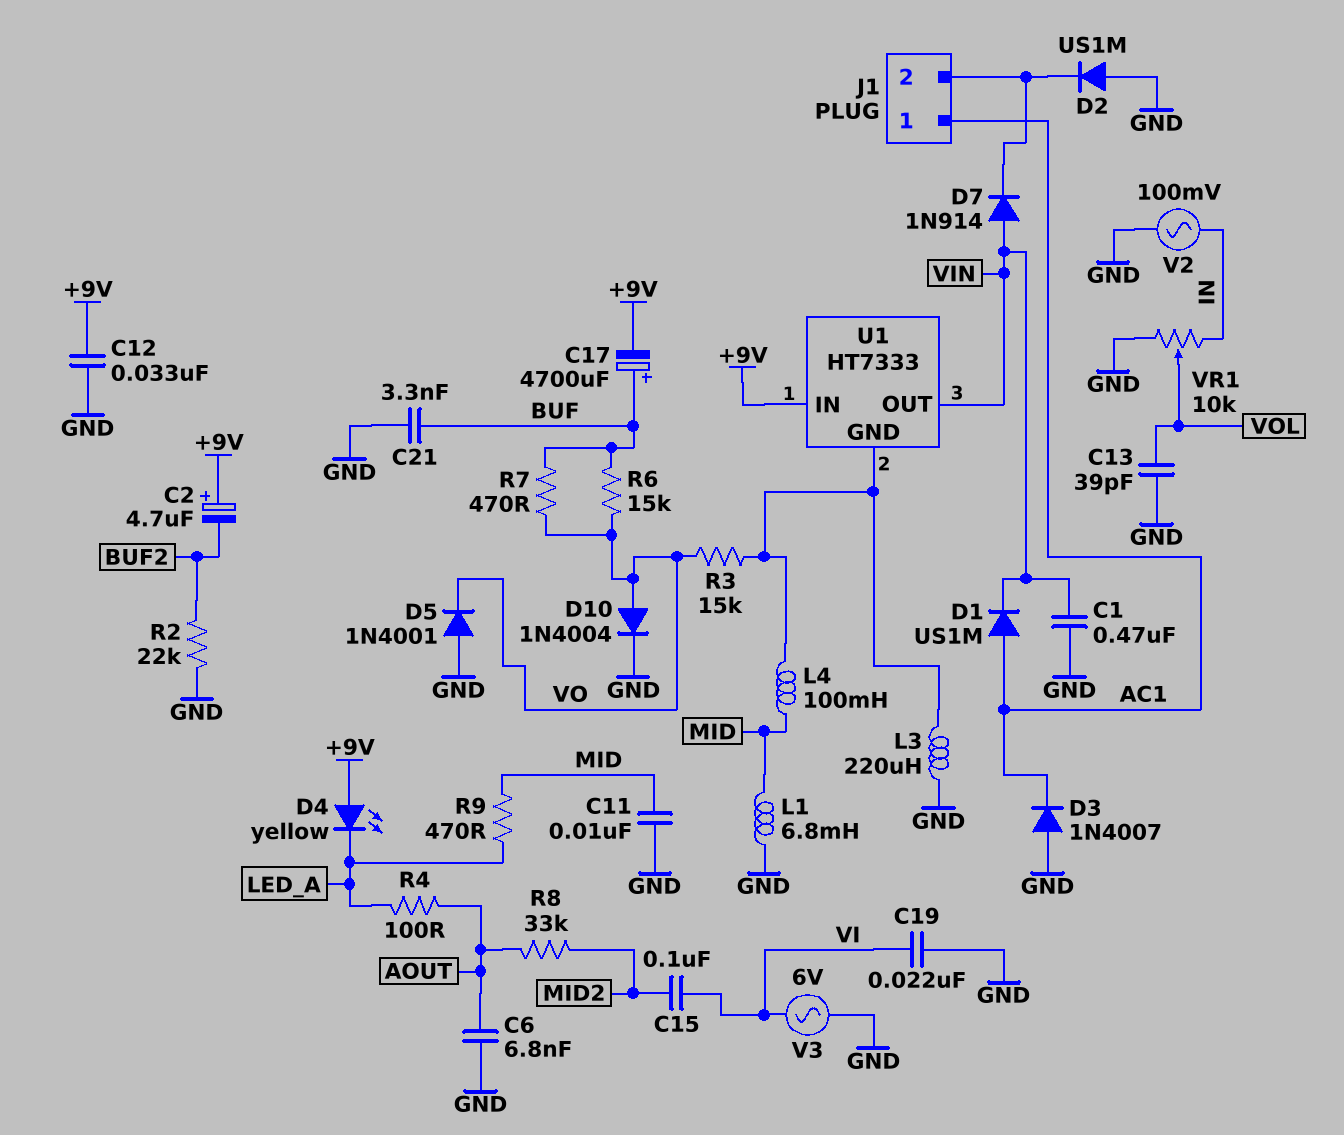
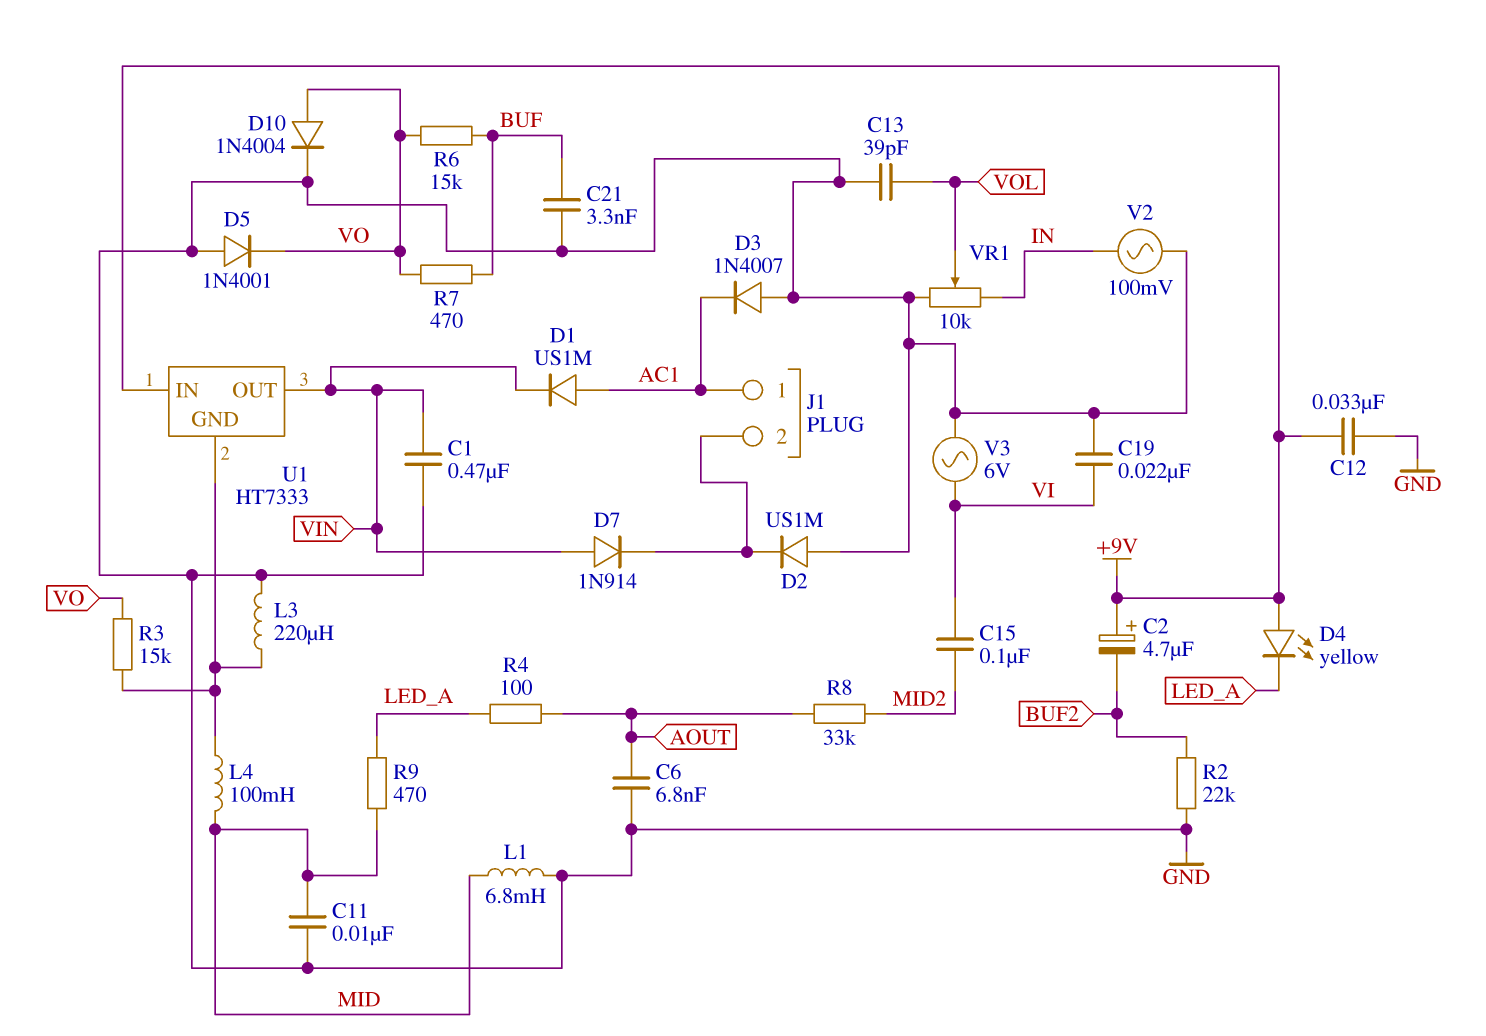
C17: 4700uF (plus BUF, minus +9V) -> none

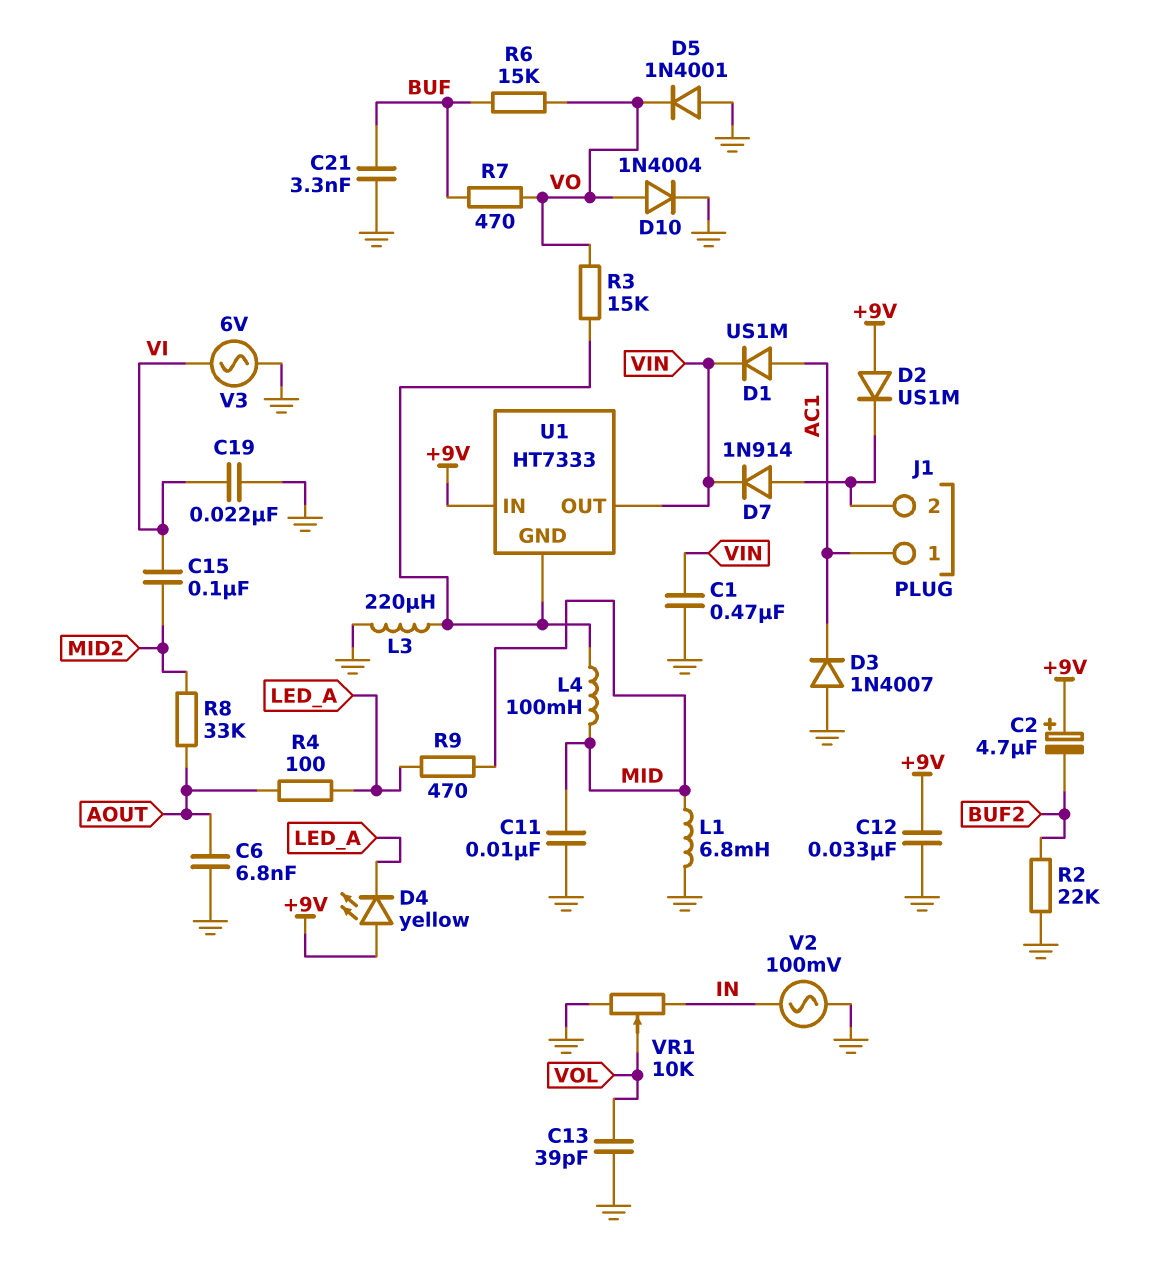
D2: diode US1M (A GND, K J1/2) -> diode US1M (A +9V, K J1/2)
D7: diode 1N914 (A VIN, K J1/2) -> diode 1N914 (A J1/2, K VIN)

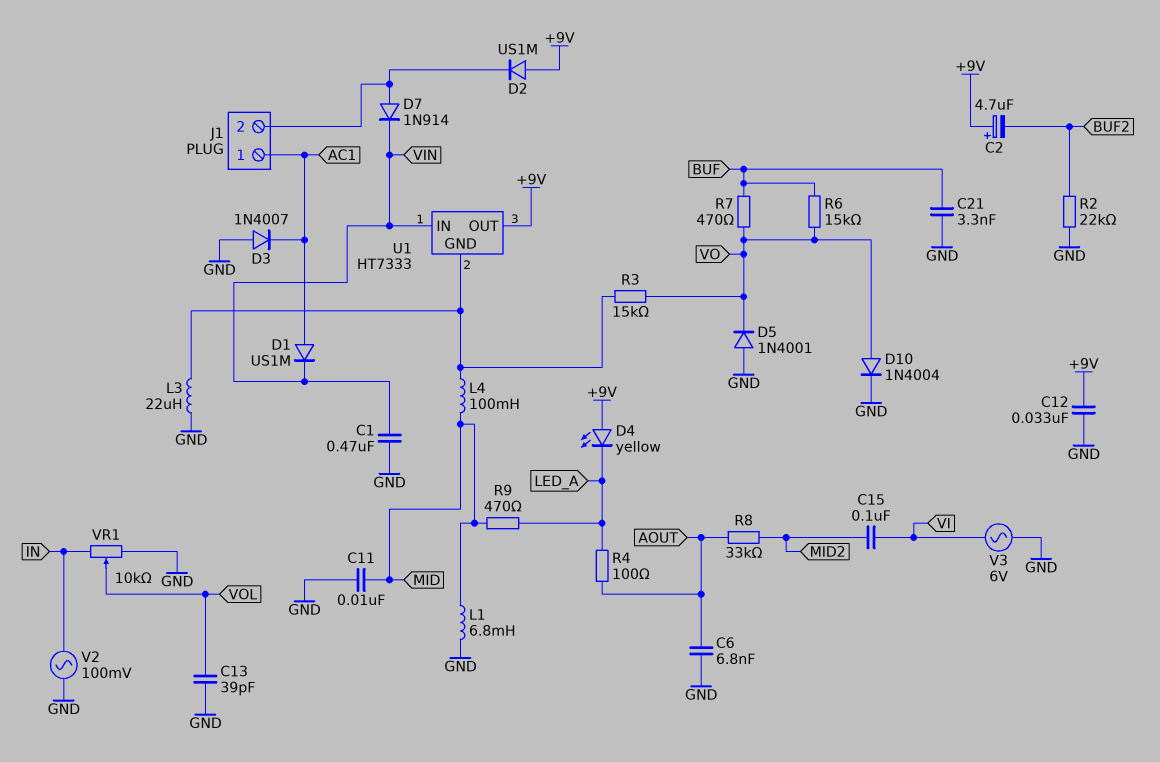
C19: 22nF (GND, VI) -> none
L3: 220uH (GND, U1/GND) -> 22uH (GND, U1/GND)
U1 pin IN: +9V -> VIN
U1 pin OUT: VIN -> +9V

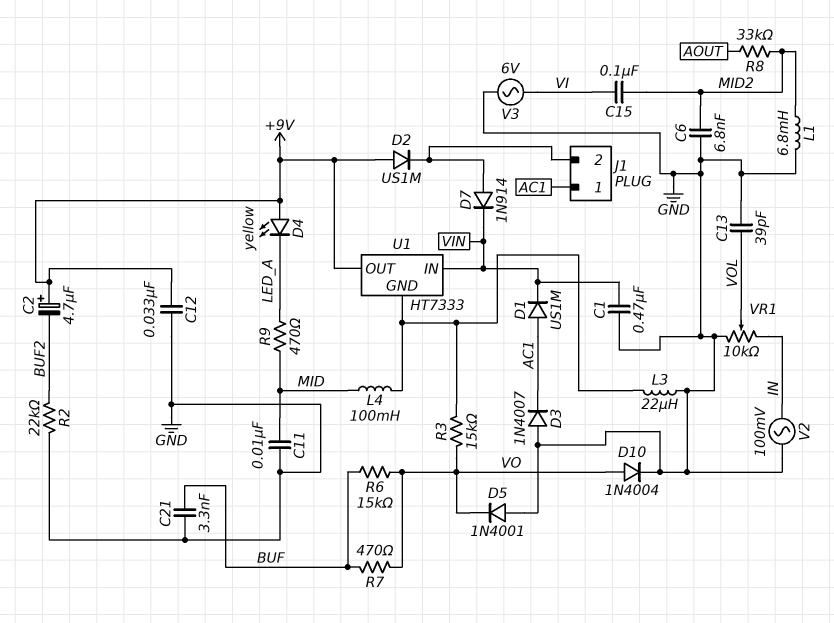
C6: 6.8nF (AOUT, GND) -> 6.8nF (GND, MID2)
L1: 6.8mH (GND, MID) -> 6.8mH (GND, MID2)
R4: 100 (AOUT, LED_A) -> none

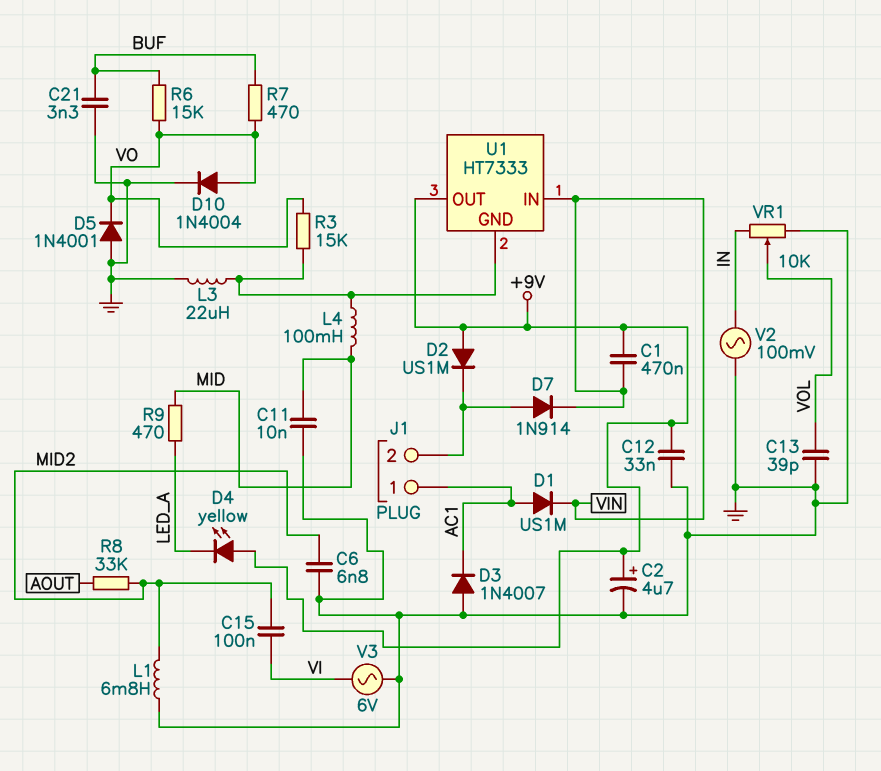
C1: 470nF (GND, VIN) -> 470nF (+9V, VIN)
C2: 4.7uF (plus +9V, minus BUF2) -> 4.7uF (plus +9V, minus GND)
R2: 22k (BUF2, GND) -> none

